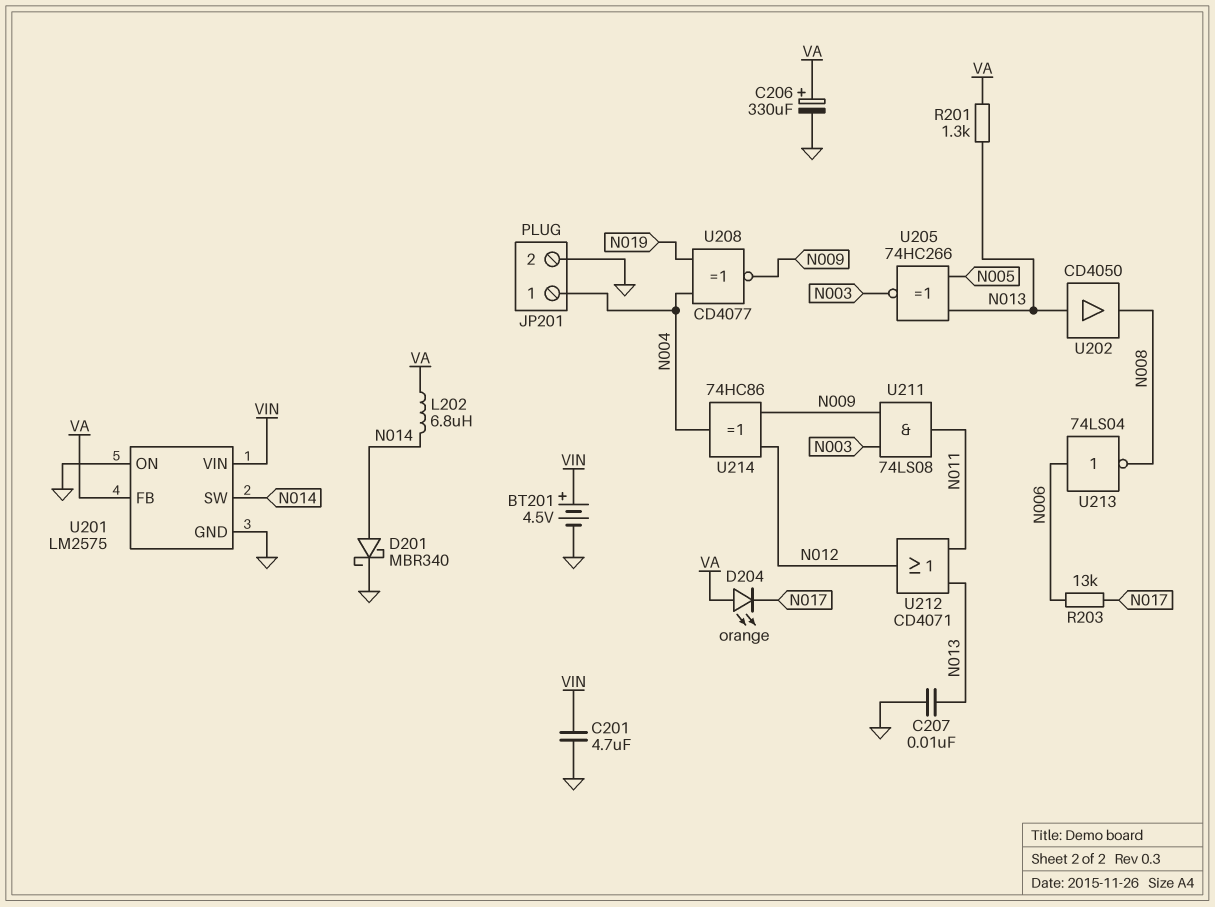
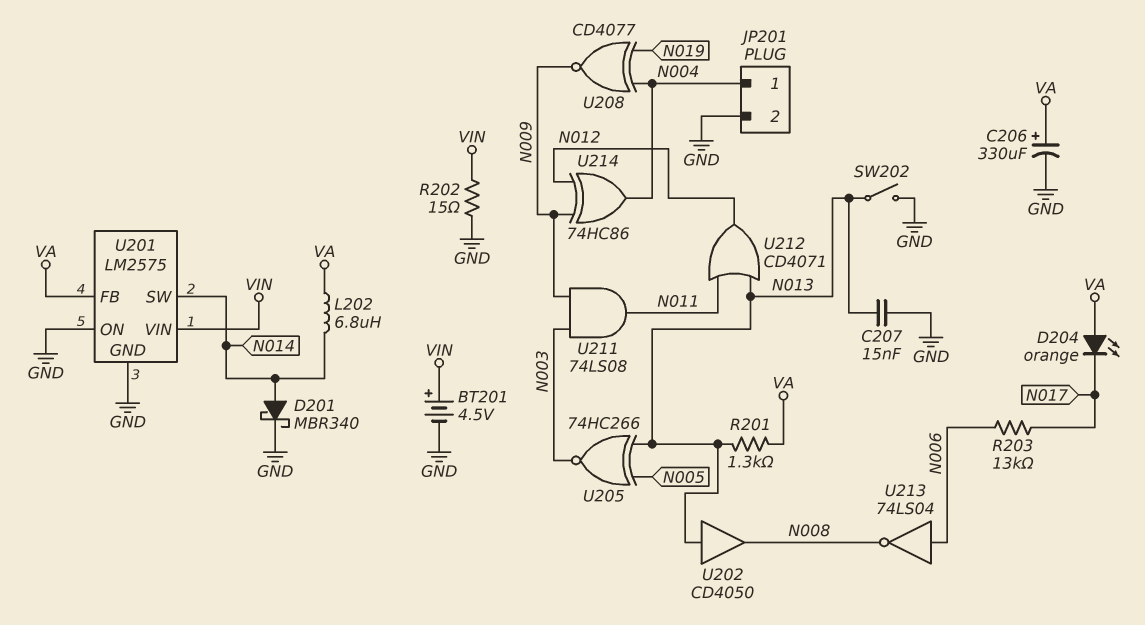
C201: 4.7uF (GND, VIN) -> none
C207: 10nF (GND, N013) -> 15nF (GND, N013)
R202: none -> 15 (GND, VIN)
SW202: none -> switch (GND, N013)

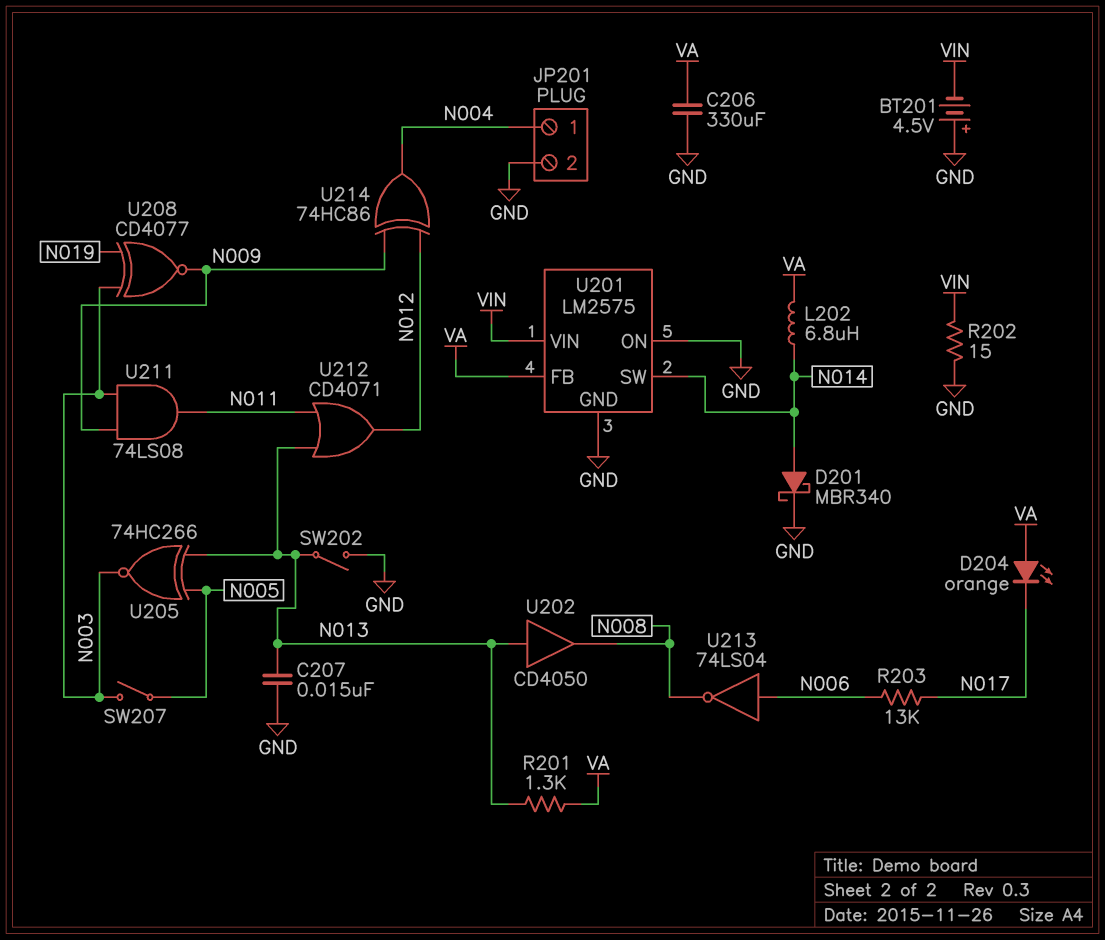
BT201: 4.5V (plus VIN, minus GND) -> 4.5V (plus GND, minus VIN)
C206: 330uF (plus VA, minus GND) -> 330uF (GND, VA)
SW207: none -> switch (N003, N005)
U208: XNOR CD4077 (in N004, in N019, out N009) -> XNOR CD4077 (in N003, in N019, out N009)

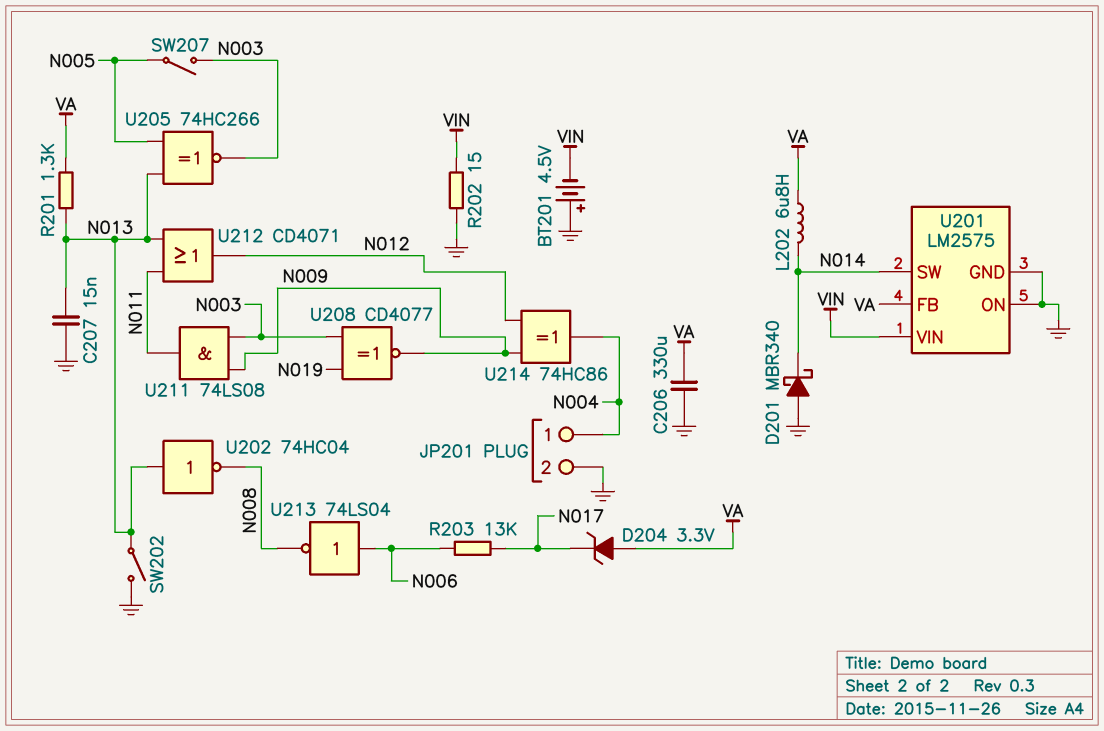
D201: schottky MBR340 (A N014, K GND) -> schottky MBR340 (A GND, K N014)
D204: LED orange (A VA, K N017) -> zener 3.3V (A VA, K N017)
U202: buffer CD4050 (in N013, out N008) -> NOT 74HC04 (in N013, out N008)

